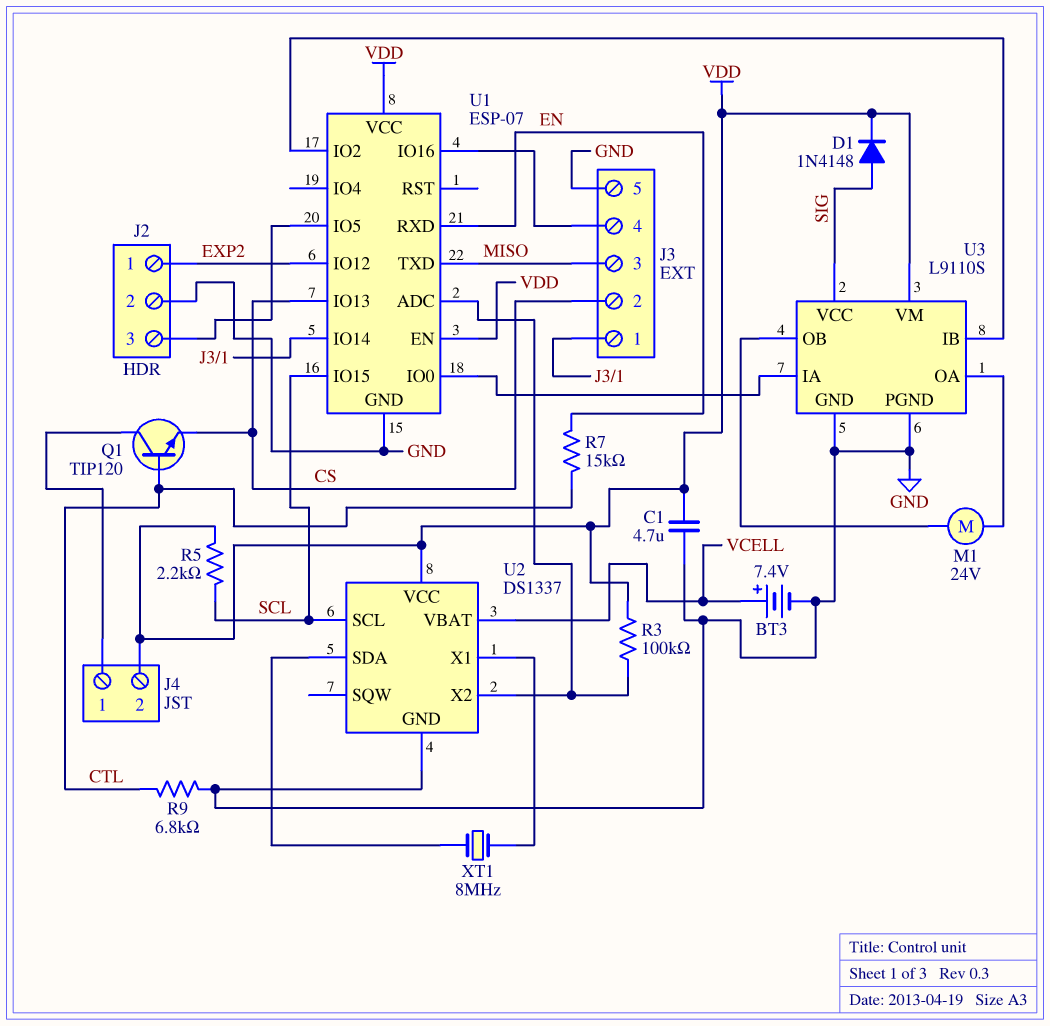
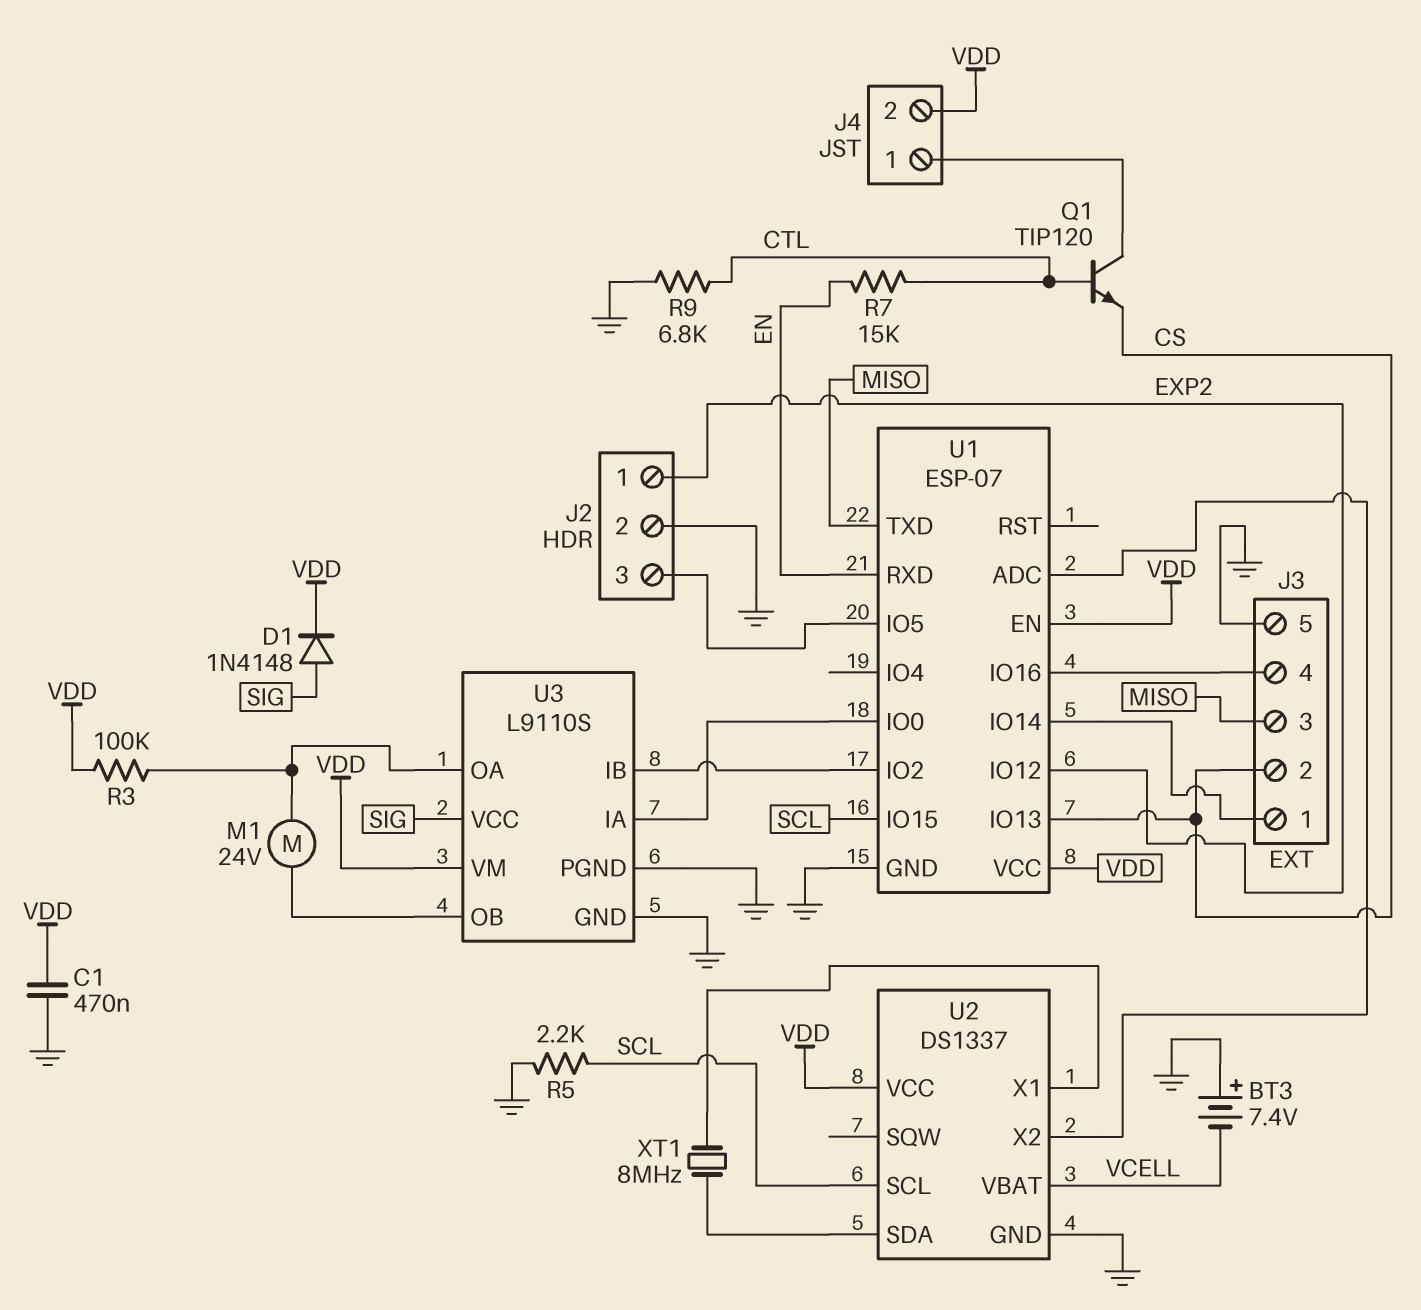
BT3: 7.4V (plus VCELL, minus GND) -> 7.4V (plus GND, minus VCELL)
C1: 4.7uF (GND, VDD) -> 470nF (GND, VDD)
R3: 100k (U1/ADC, VDD) -> 100k (U3/OA, VDD)
R5: 2.2k (SCL, VDD) -> 2.2k (GND, SCL)

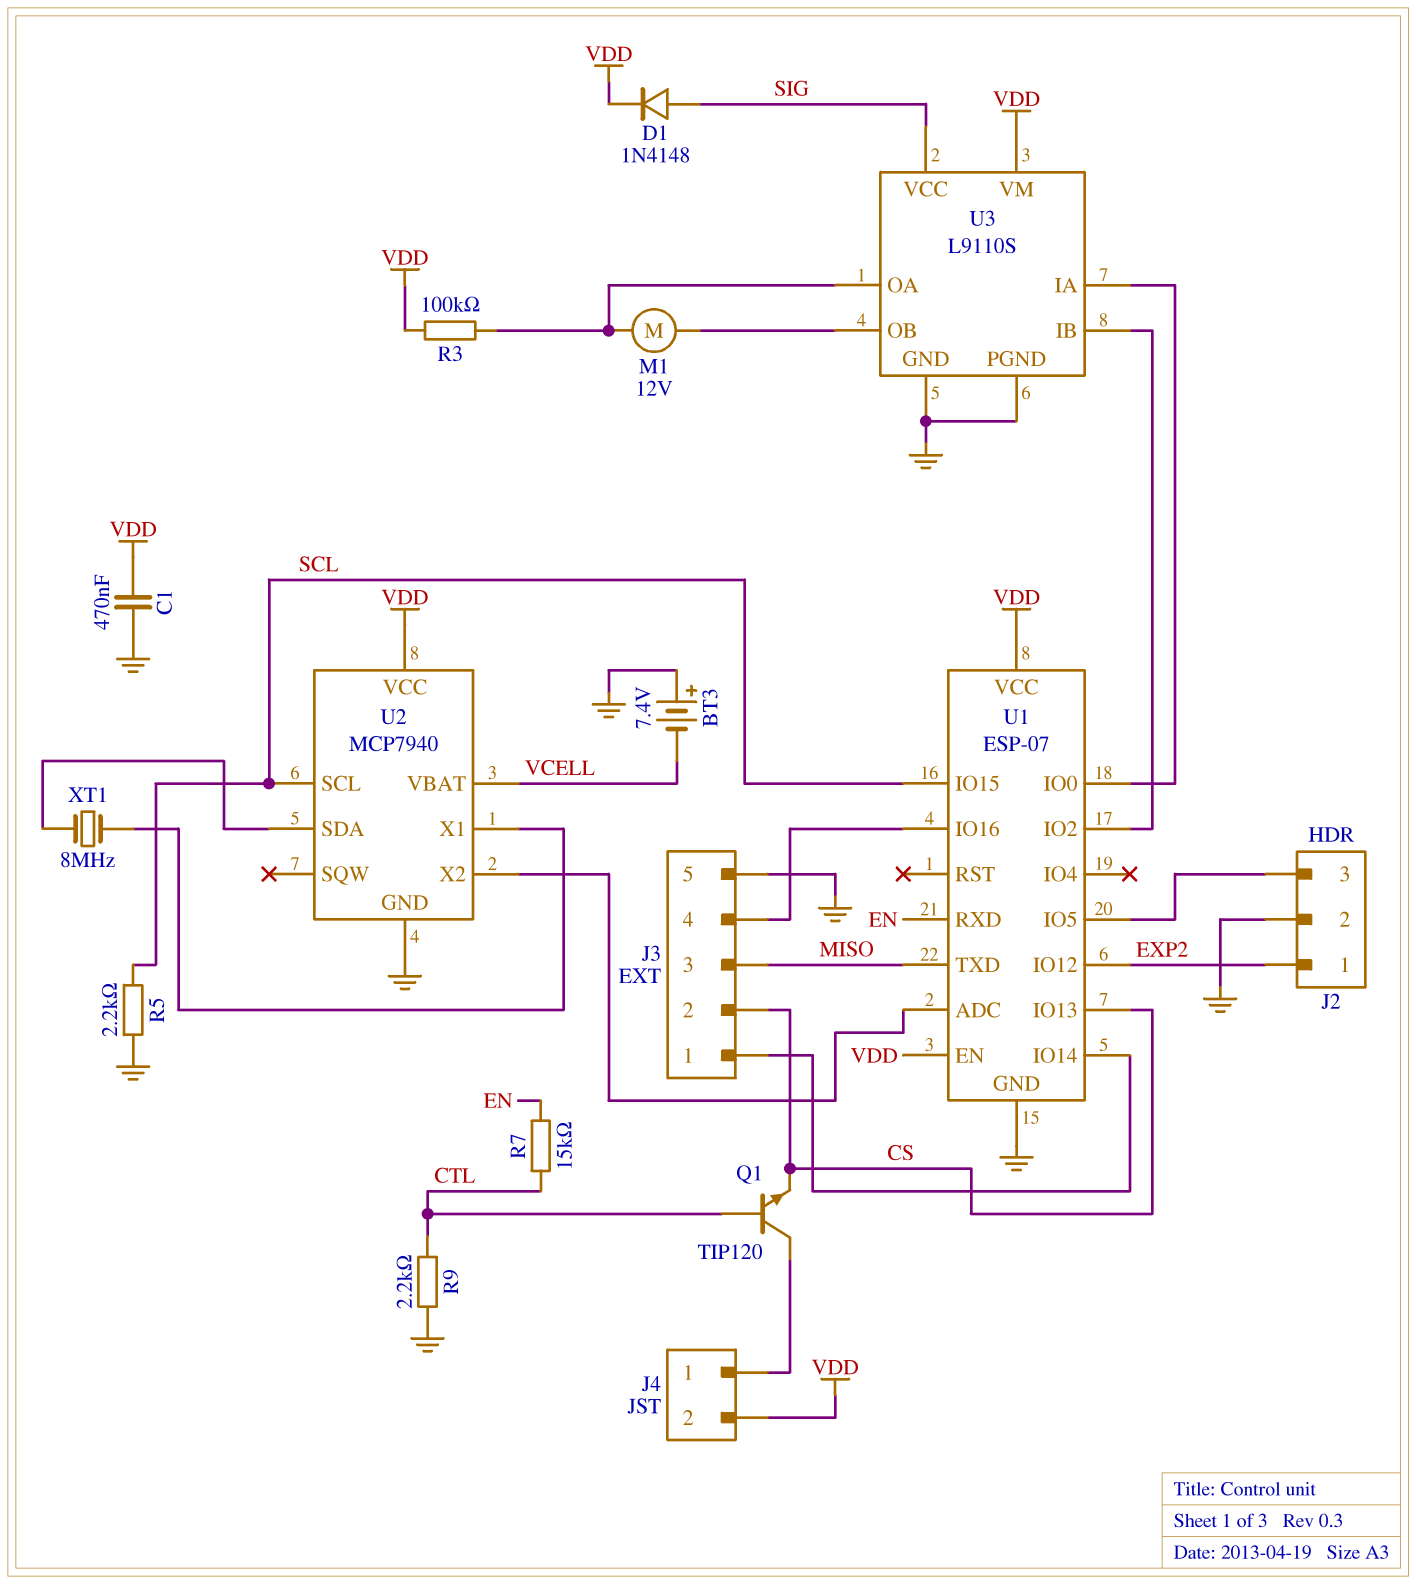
M1: motor 24V (U3/OA, U3/OB) -> motor 12V (U3/OA, U3/OB)
R9: 6.8k (CTL, GND) -> 2.2k (CTL, GND)
U2: DS1337 -> MCP7940

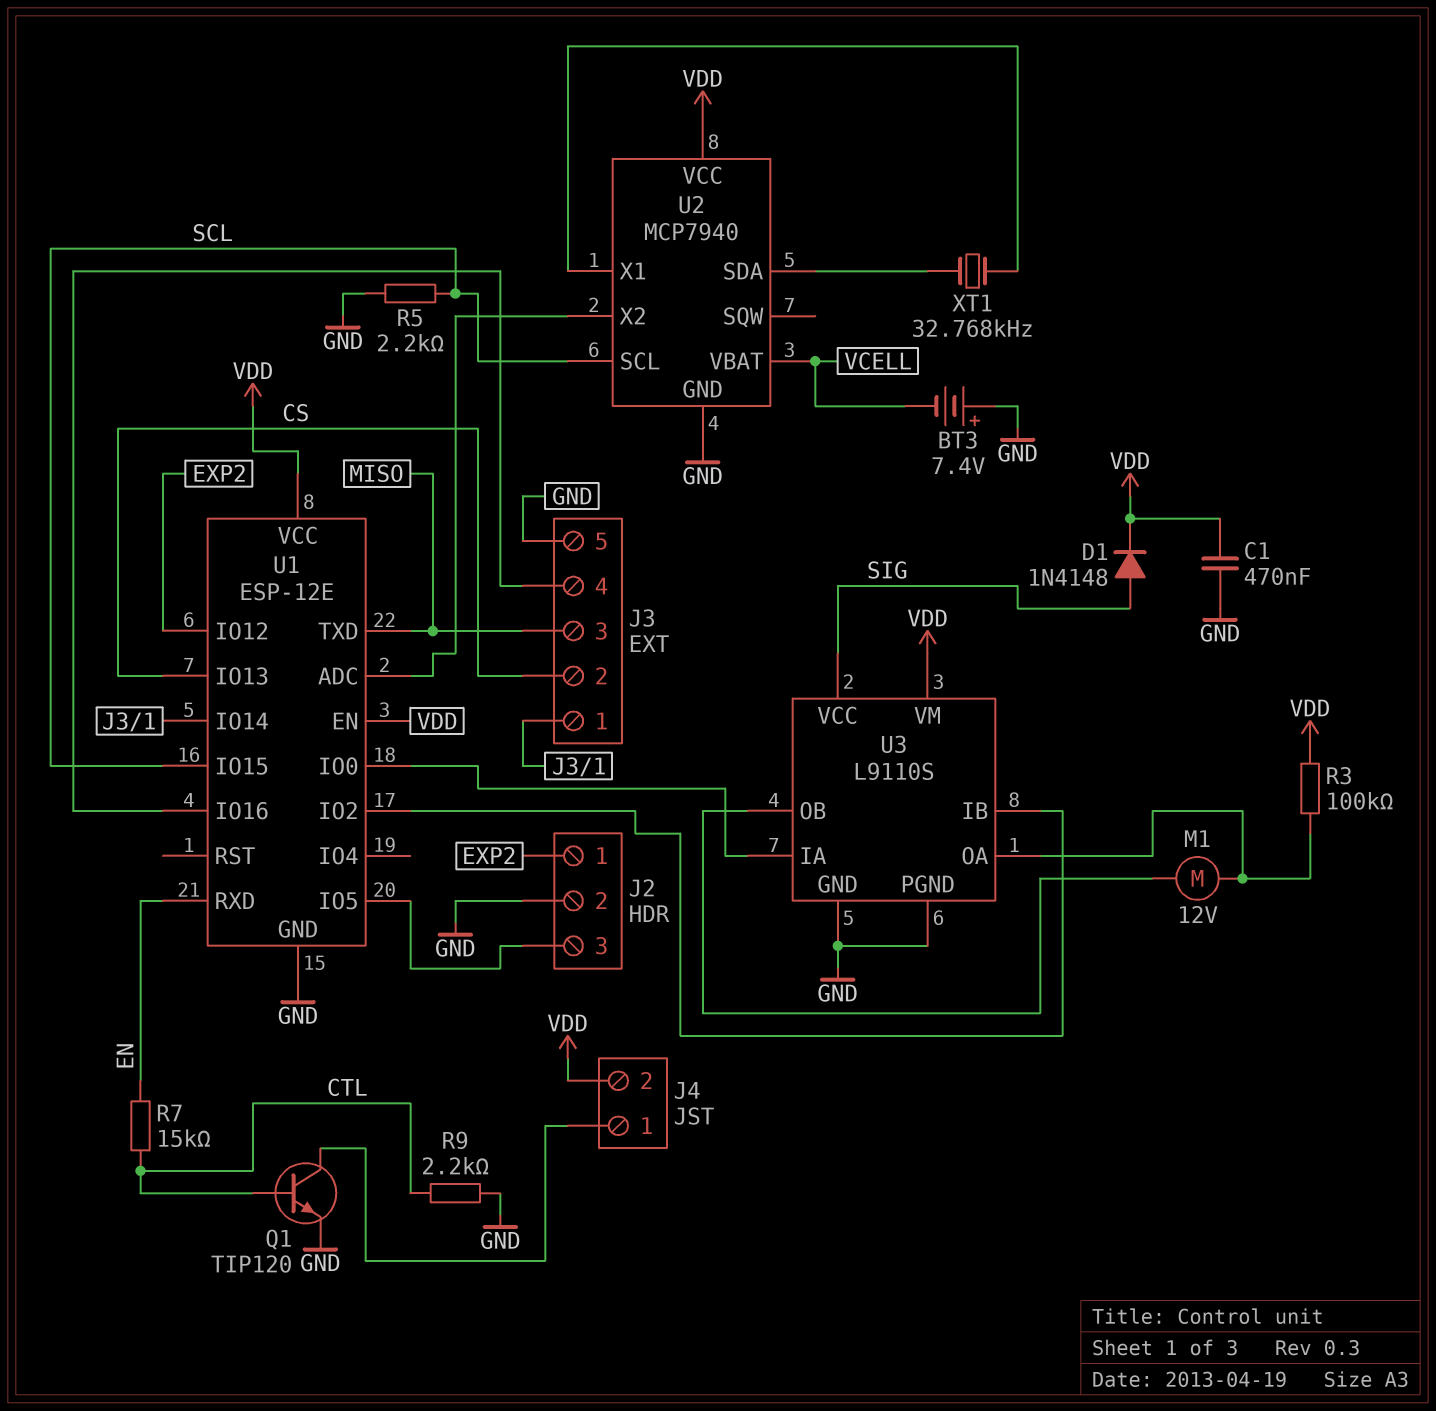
Q1: NPN TIP120 (B CTL, C J4/1, E CS) -> NPN TIP120 (B CTL, C J4/1, E GND)
U1: ESP-07 -> ESP-12E
XT1: 8MHz (U2/SDA, U2/X1) -> 32.768kHz (U2/SDA, U2/X1)

